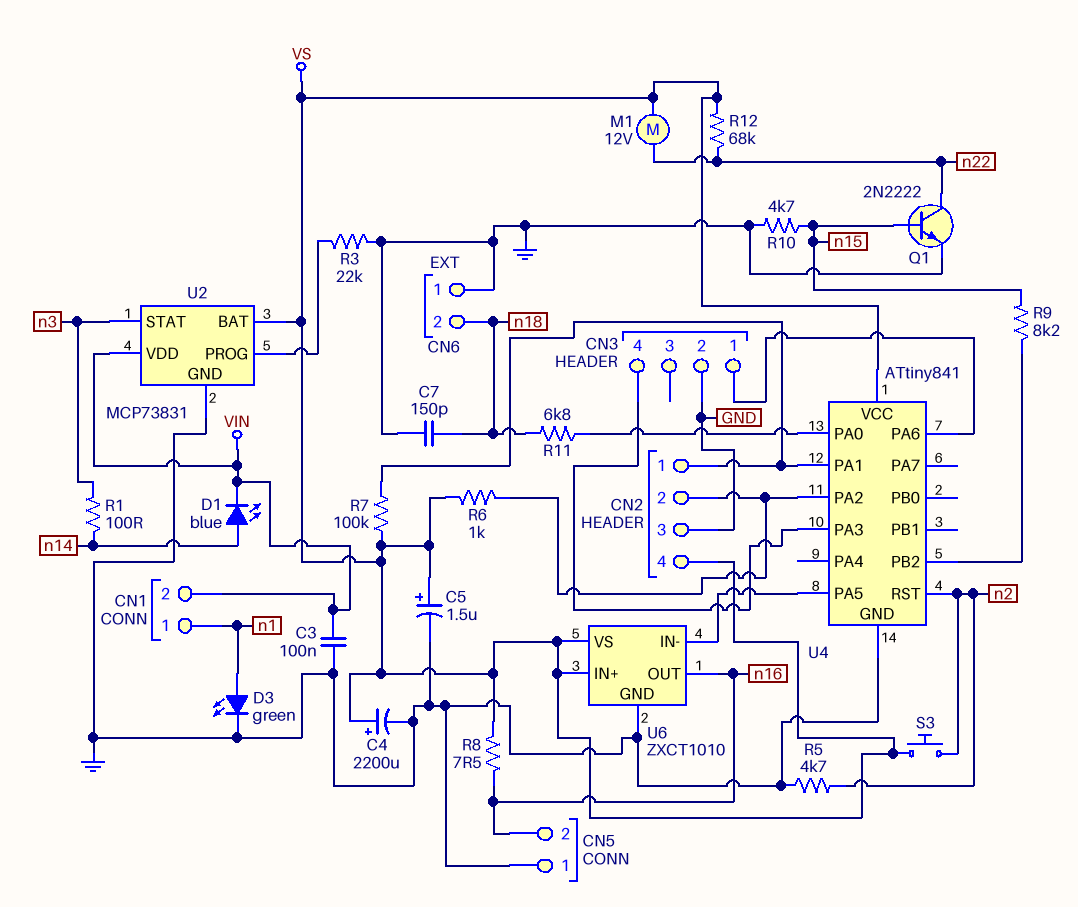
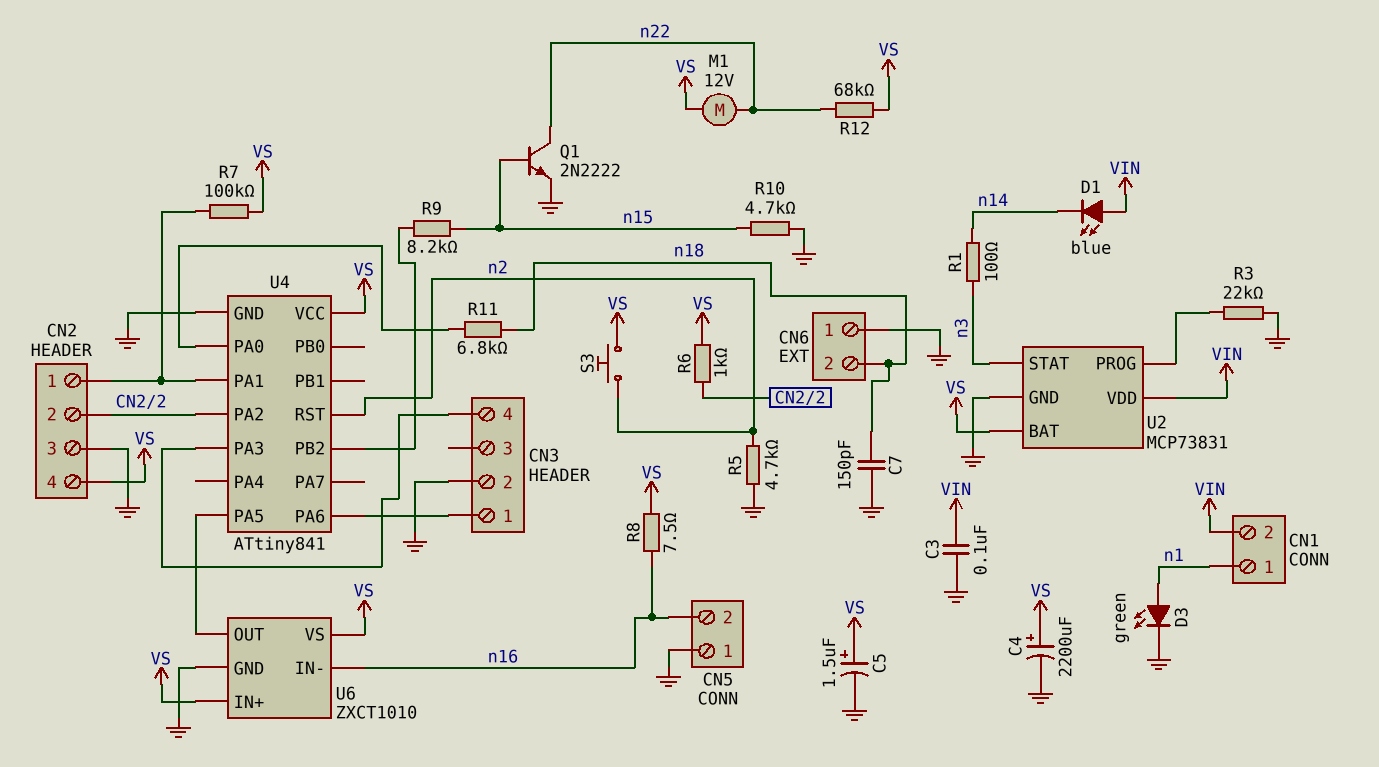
D1: LED blue (A n14, K VIN) -> LED blue (A VIN, K n14)
U6 pin IN-: U4/PA5 -> n16
U6 pin OUT: n16 -> U4/PA5

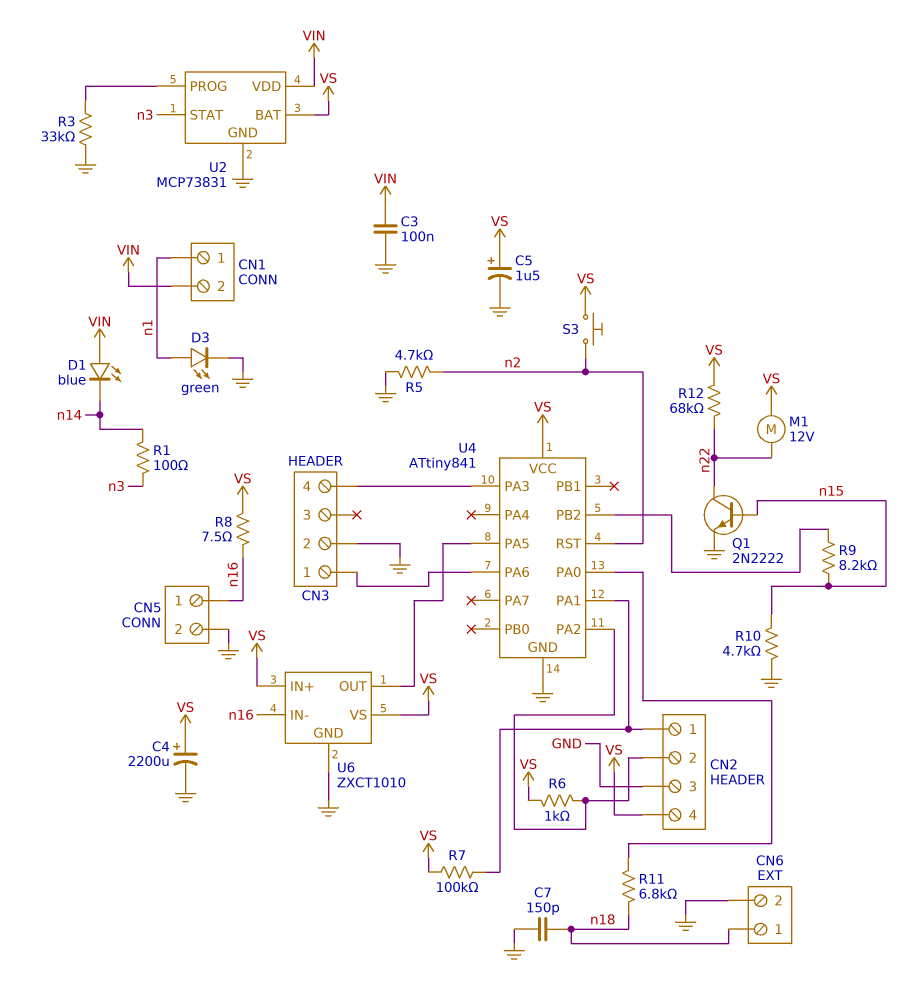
CN5 pin 1: GND -> n16
CN5 pin 2: n16 -> GND
CN6 pin 1: GND -> n18
CN6 pin 2: n18 -> GND
R3: 22k (GND, U2/PROG) -> 33k (GND, U2/PROG)

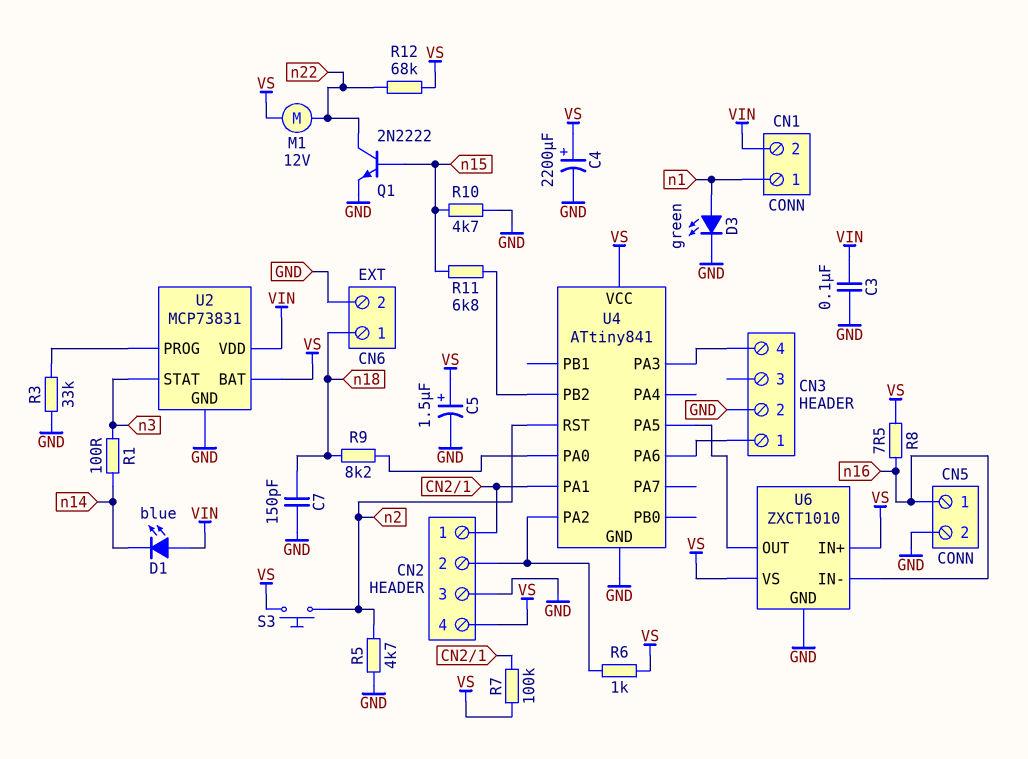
R9: 8.2k (U4/PB2, n15) -> 8.2k (U4/PA0, n18)
R11: 6.8k (U4/PA0, n18) -> 6.8k (U4/PB2, n15)

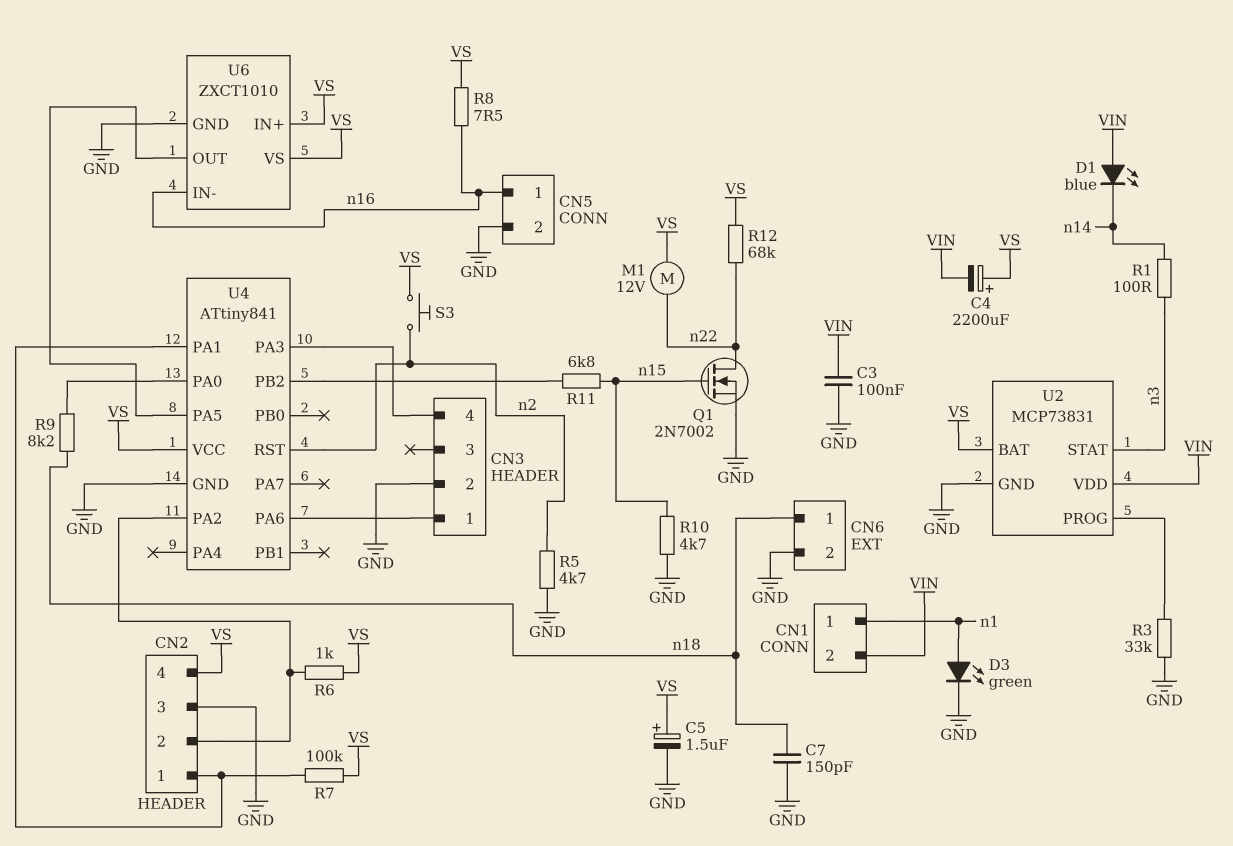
C4: 2200uF (plus VS, minus GND) -> 2200uF (plus VS, minus VIN)
Q1: NPN 2N2222 (B n15, C n22, E GND) -> NMOS 2N7002 (G n15, D n22, S GND)

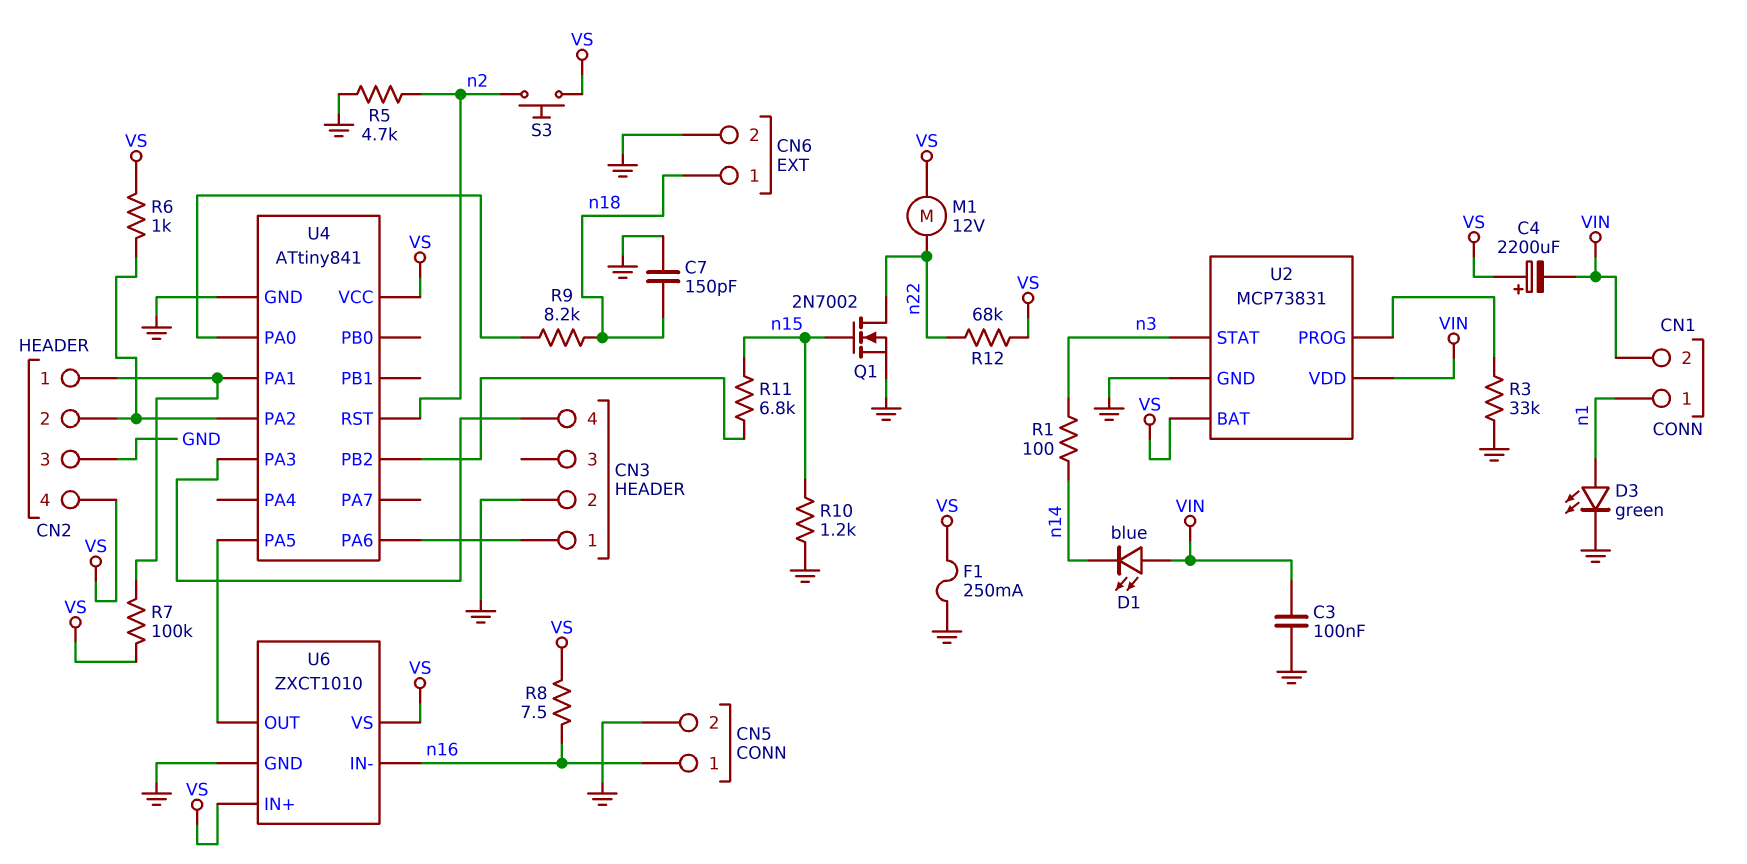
C5: 1.5uF (plus VS, minus GND) -> none
F1: none -> 250mA (GND, VS)
R10: 4.7k (GND, n15) -> 1.2k (GND, n15)

